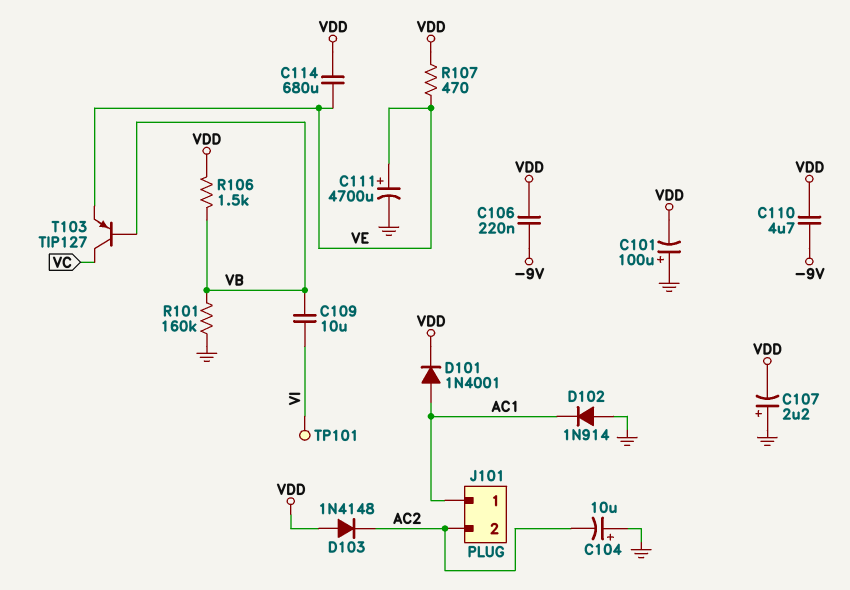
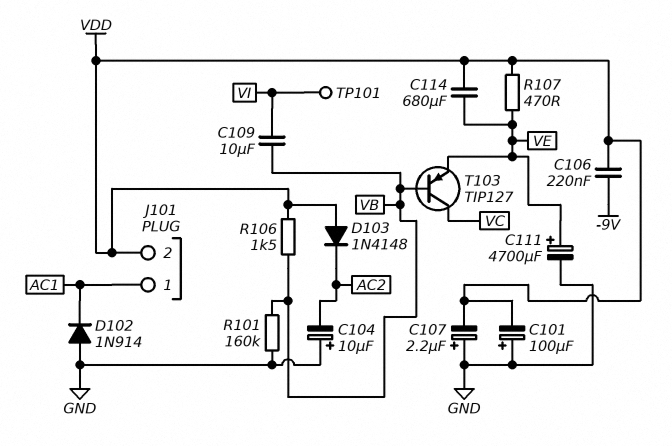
C110: 4.7uF (-9V, VDD) -> none
D101: diode 1N4001 (A AC1, K VDD) -> none
J101 pin 2: AC2 -> VDD

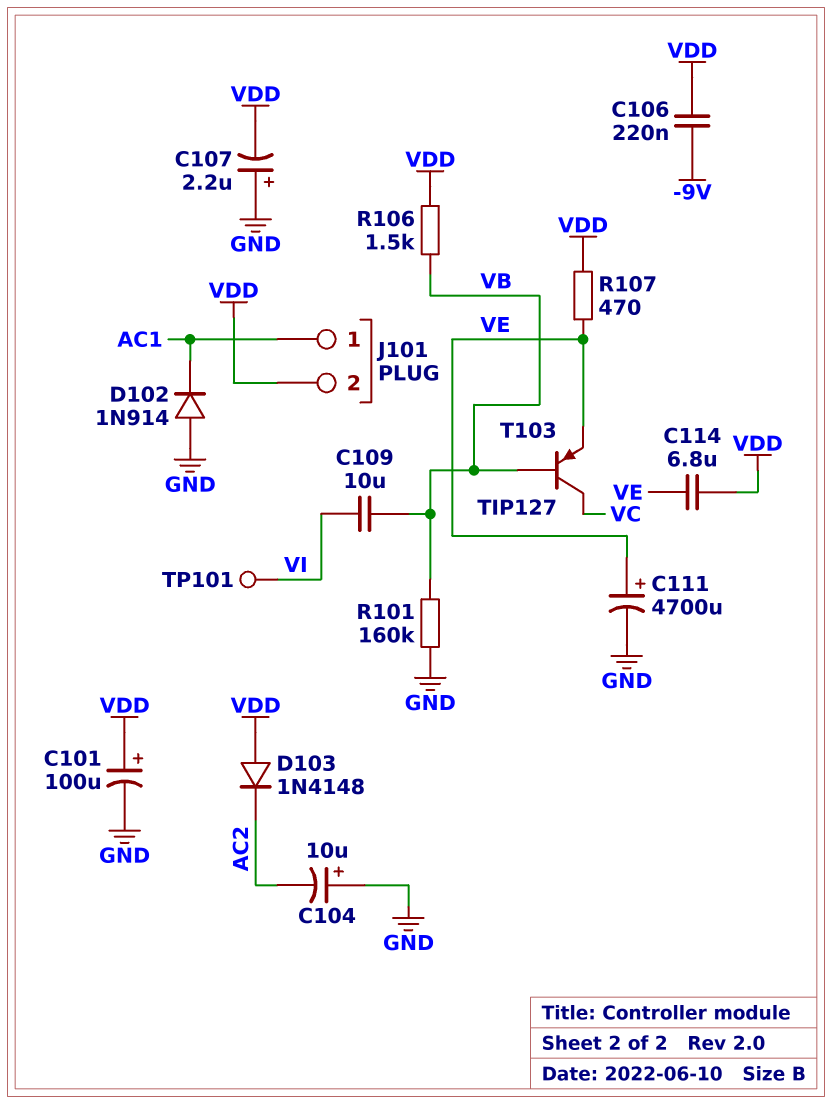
C101: 100uF (plus GND, minus VDD) -> 100uF (plus VDD, minus GND)
C114: 680uF (VDD, VE) -> 6.8uF (VDD, VE)

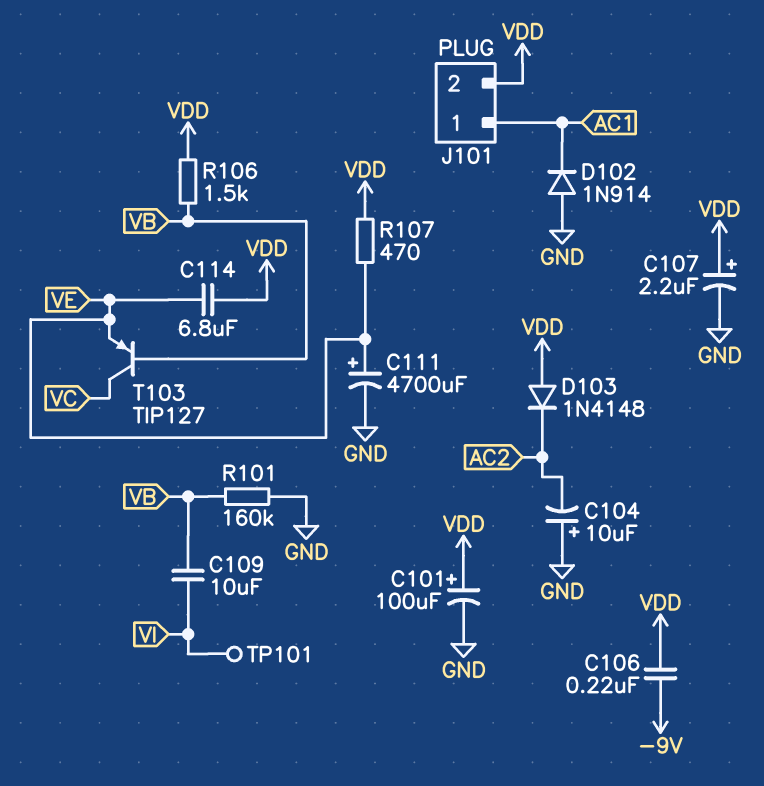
C107: 2.2uF (plus GND, minus VDD) -> 2.2uF (plus VDD, minus GND)

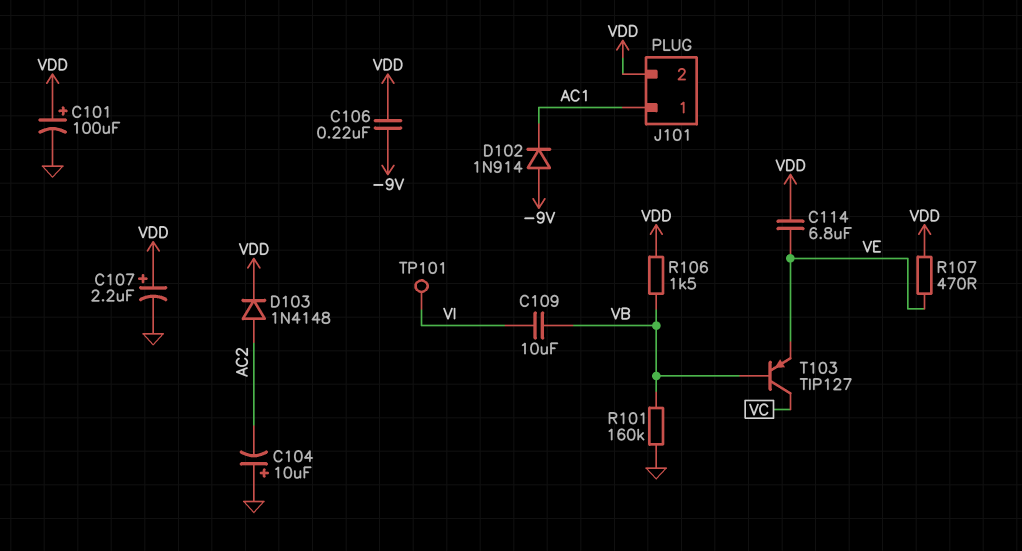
C111: 4700uF (plus VE, minus GND) -> none
D102: diode 1N914 (A GND, K AC1) -> diode 1N914 (A -9V, K AC1)
D103: diode 1N4148 (A VDD, K AC2) -> diode 1N4148 (A AC2, K VDD)

